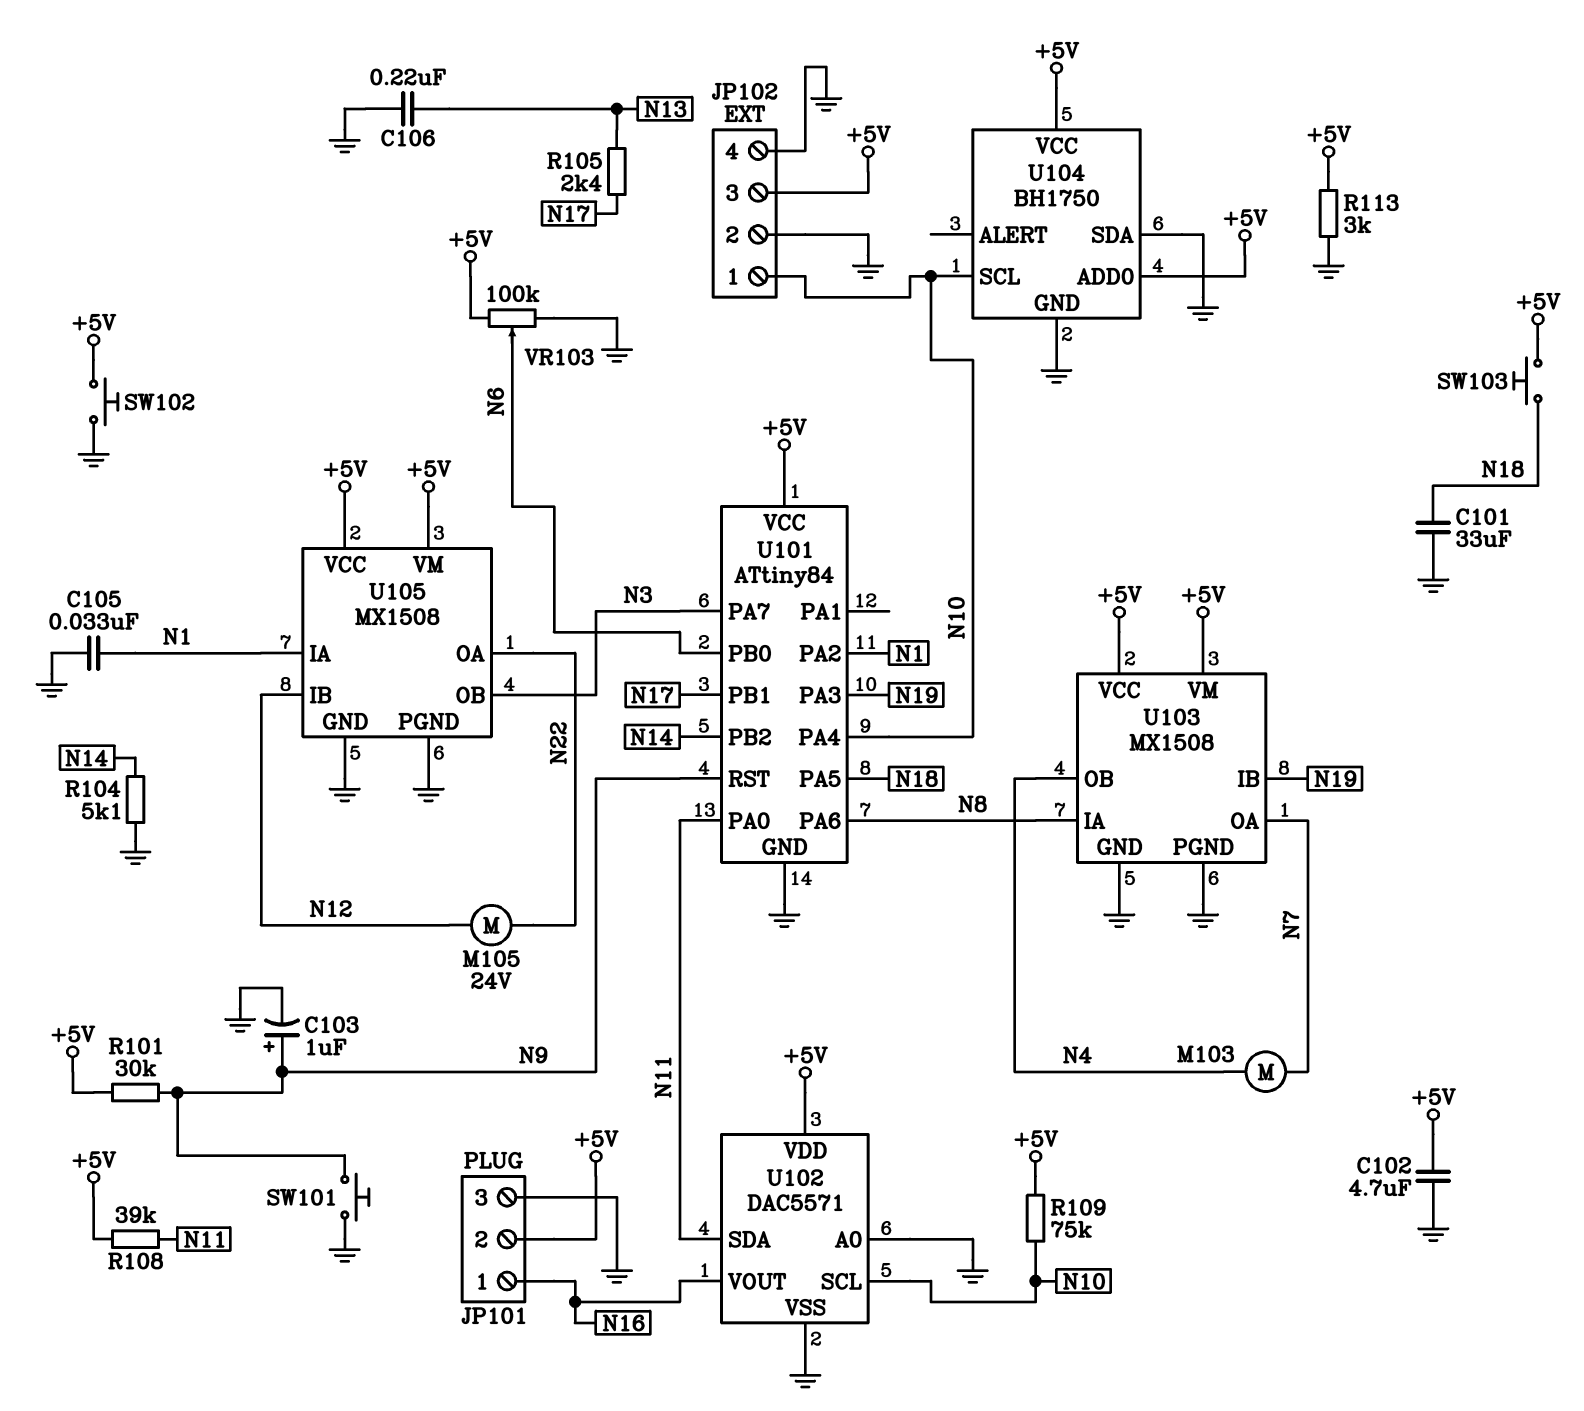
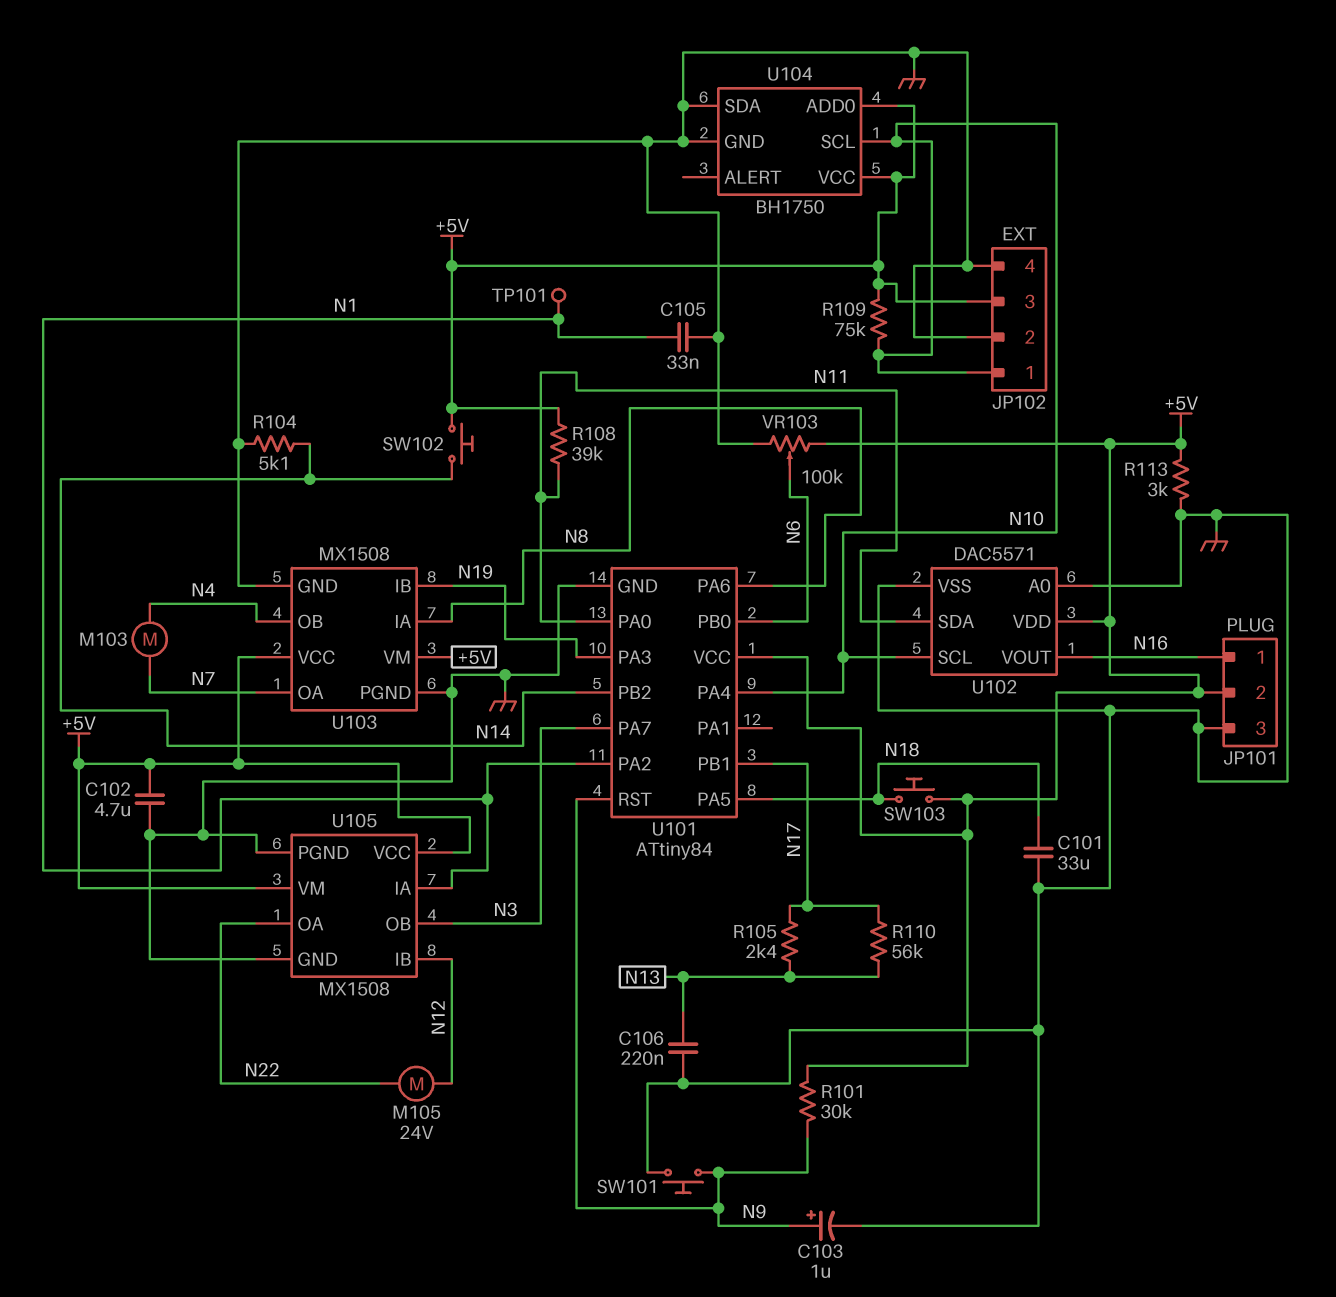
R110: none -> 56k (N13, N17)
SW102: button (+5V, GND) -> button (+5V, N14)
TP101: none -> test point (N1)

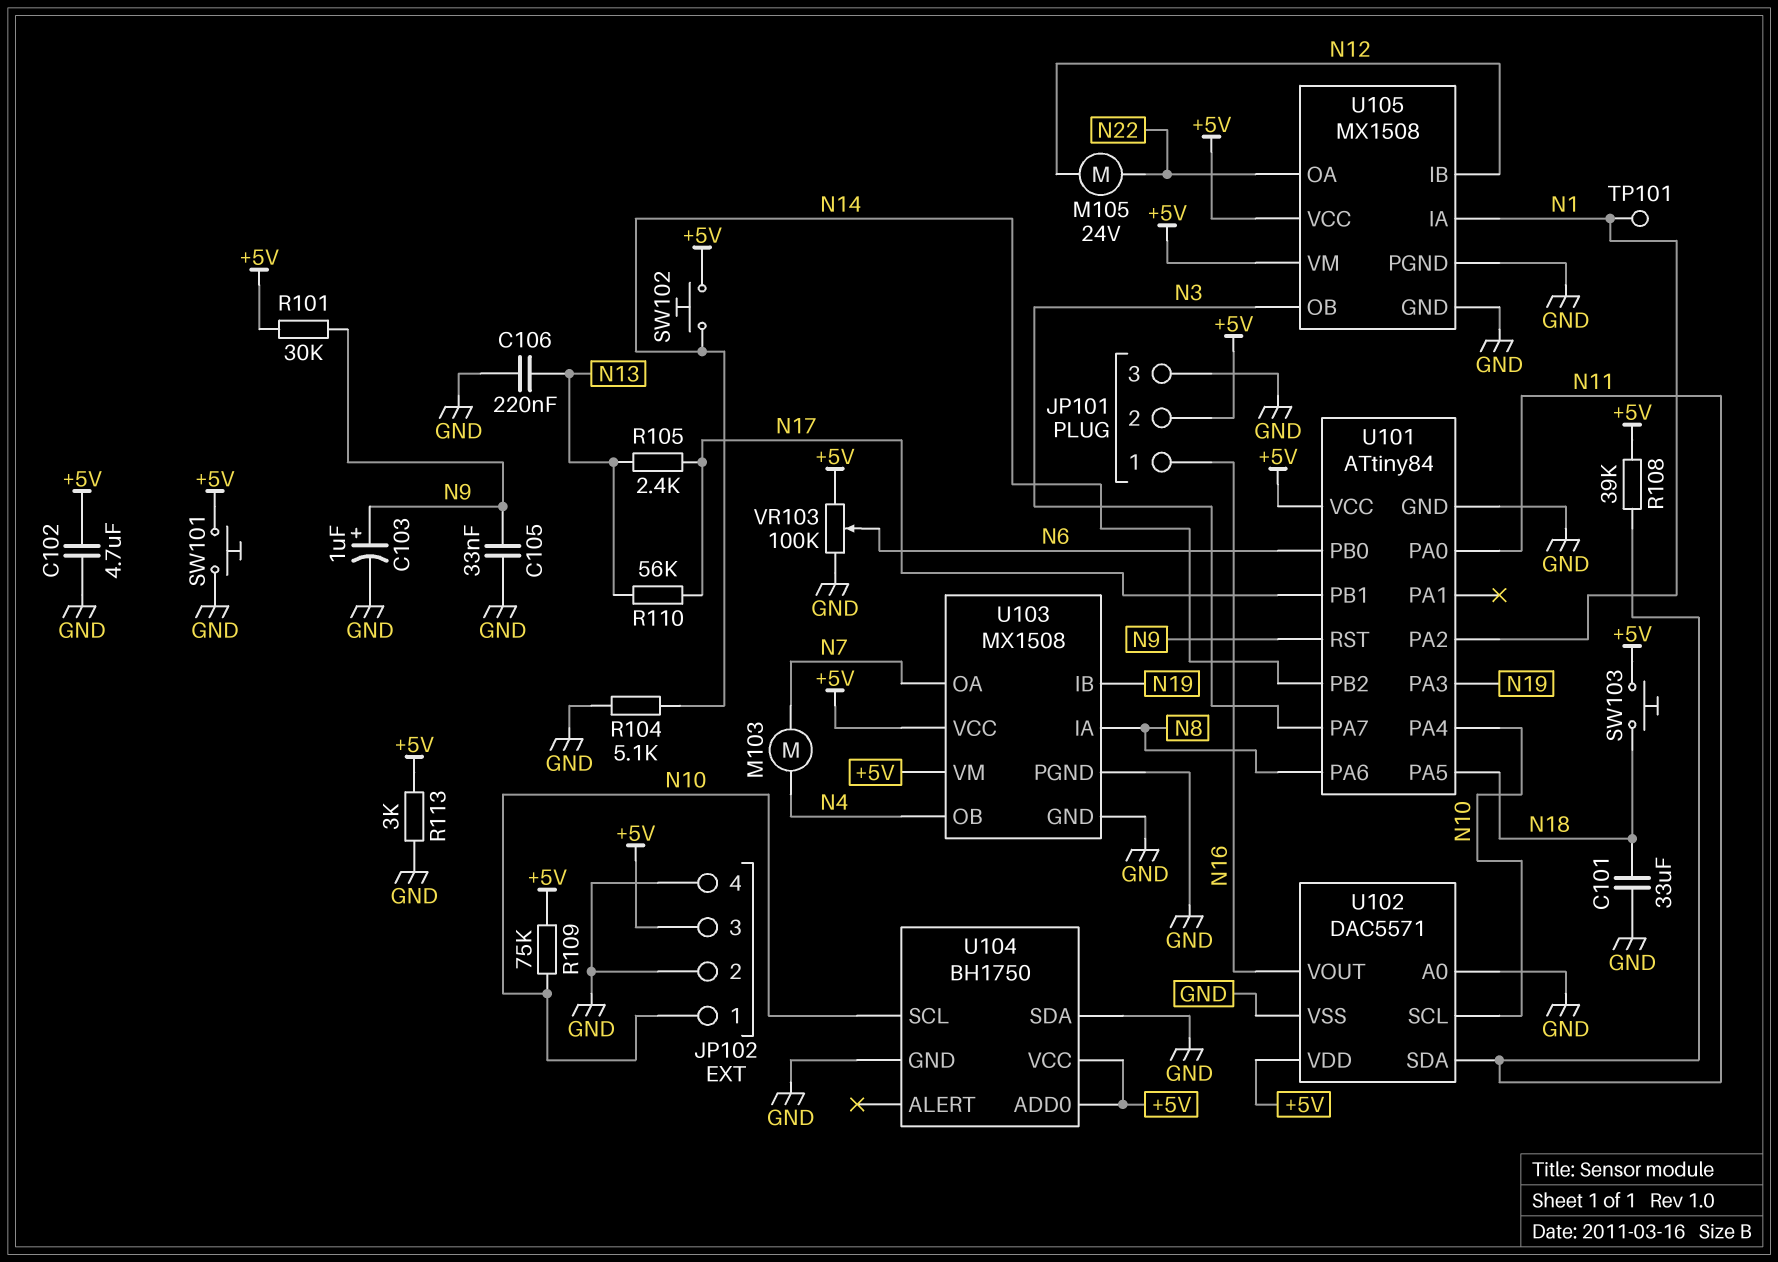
C105: 33nF (GND, N1) -> 33nF (GND, N9)
SW101: button (GND, N9) -> button (+5V, GND)

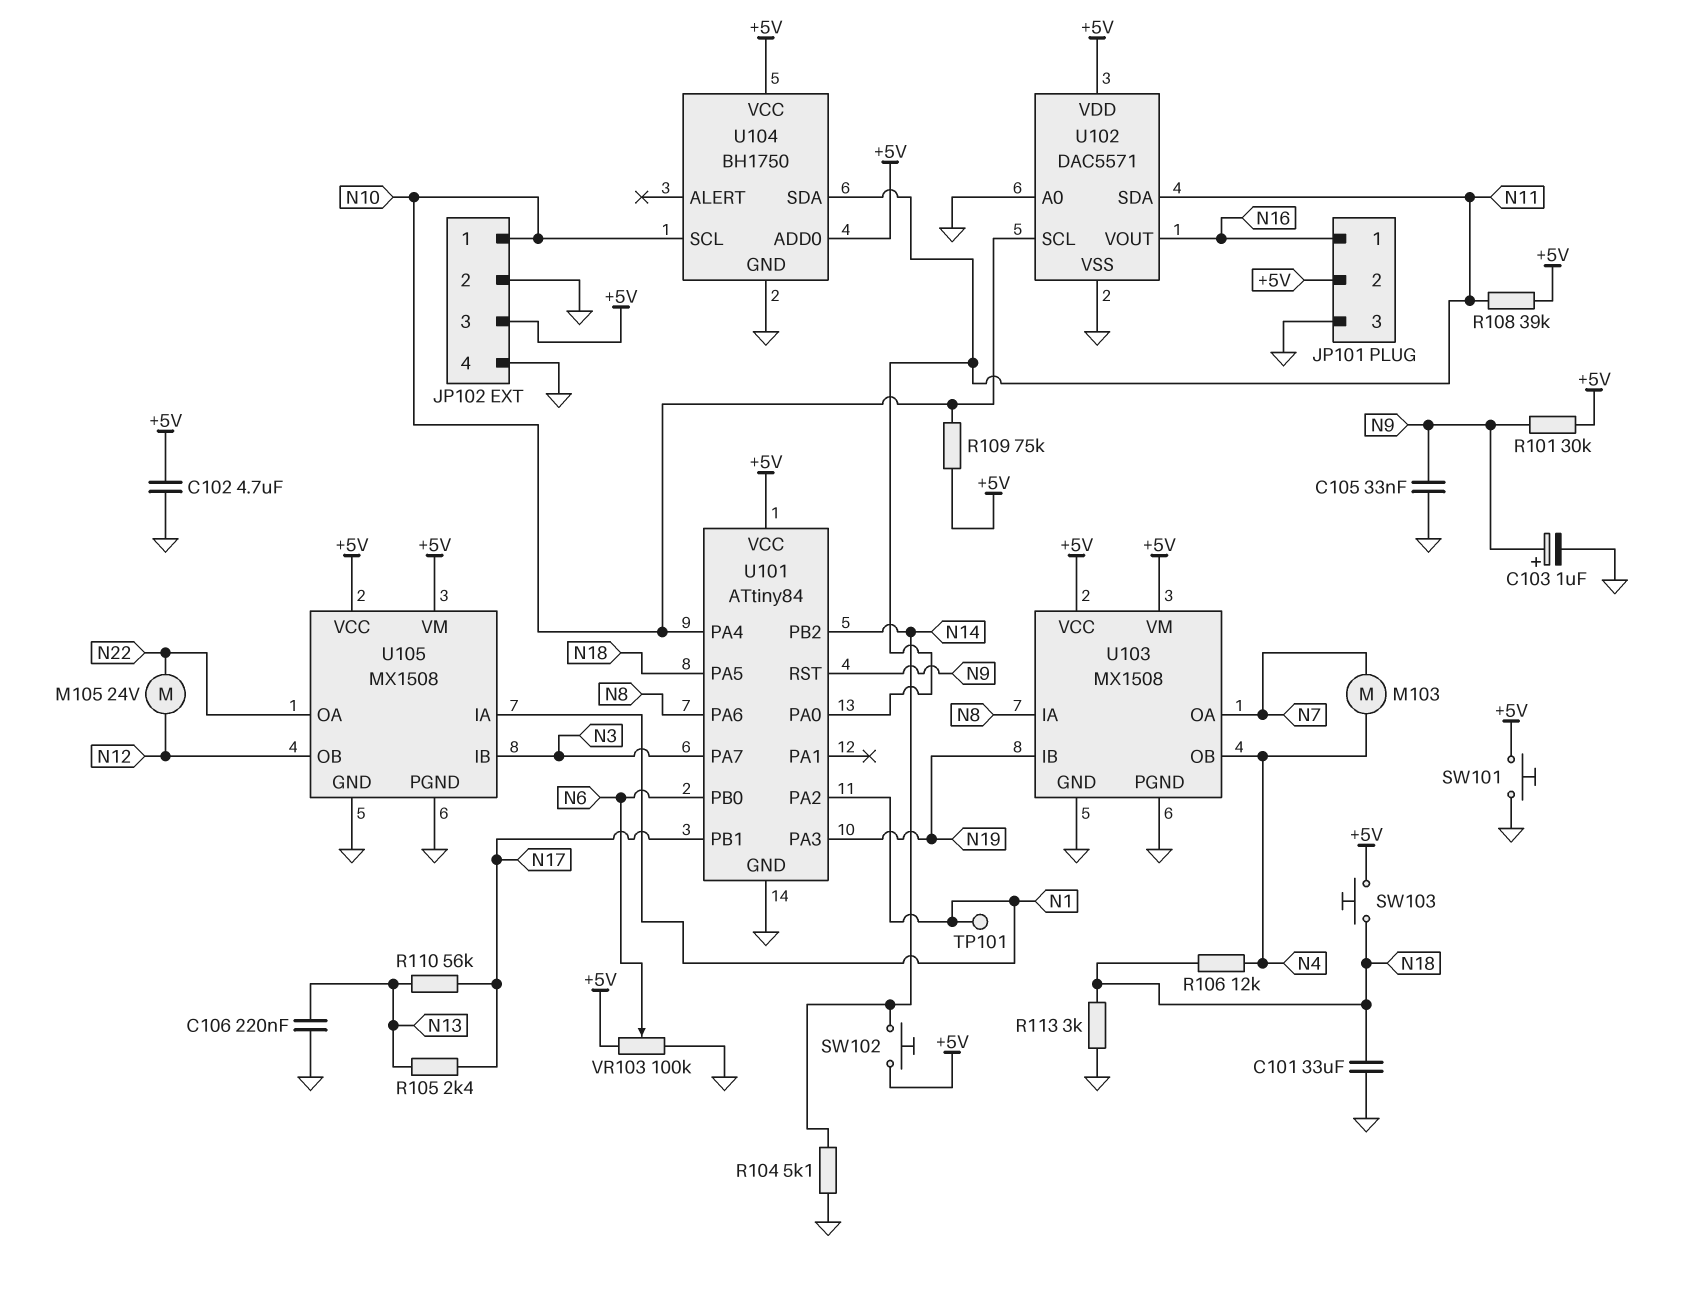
R106: none -> 12k (N4, N18)
R113: 3k (+5V, GND) -> 3k (GND, N18)
U104 pin SDA: GND -> N11
U105 pin IB: N12 -> N3
U105 pin OB: N3 -> N12

